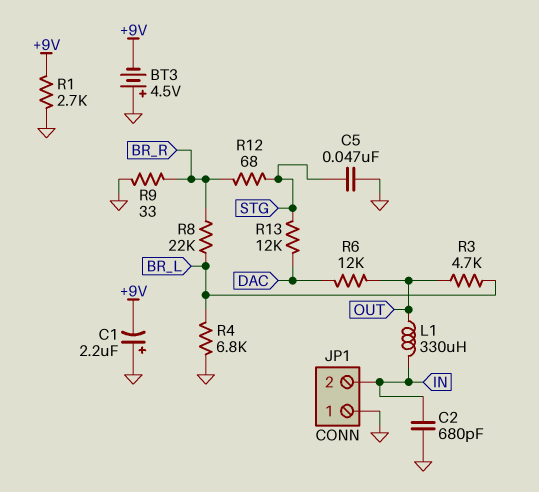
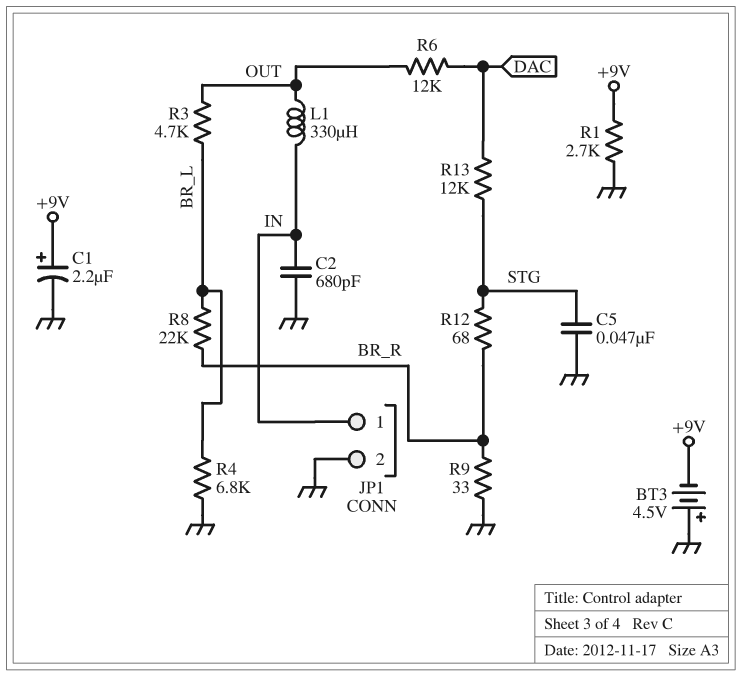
C1: 2.2uF (plus GND, minus +9V) -> 2.2uF (plus +9V, minus GND)
JP1 pin 1: GND -> IN
JP1 pin 2: IN -> GND

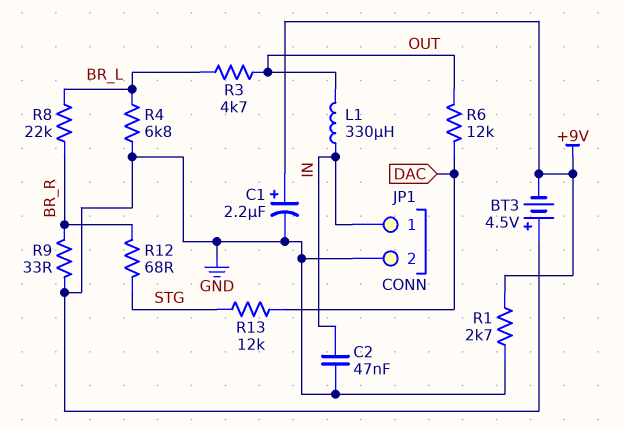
C2: 680pF (GND, IN) -> 47nF (GND, IN)
C5: 47nF (GND, STG) -> none

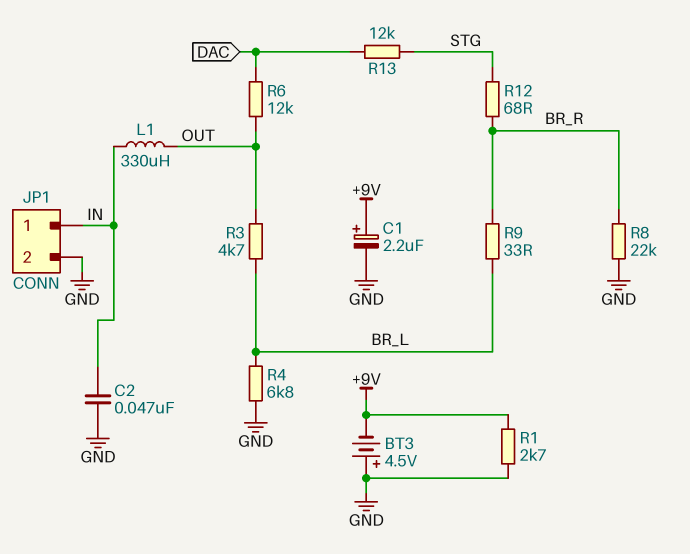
R8: 22k (BR_L, BR_R) -> 22k (BR_R, GND)
R9: 33 (BR_R, GND) -> 33 (BR_L, BR_R)

